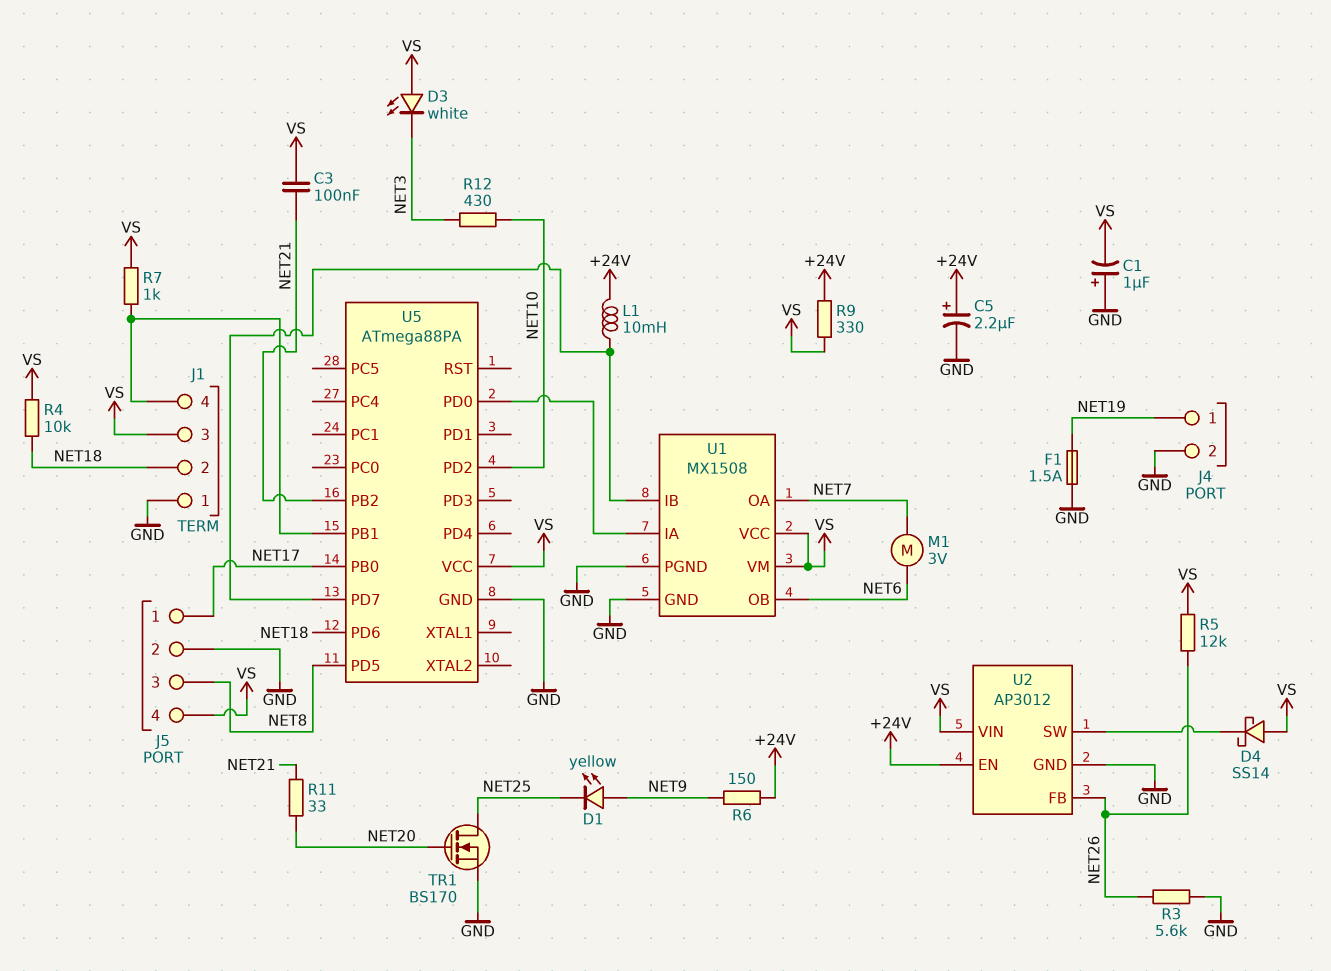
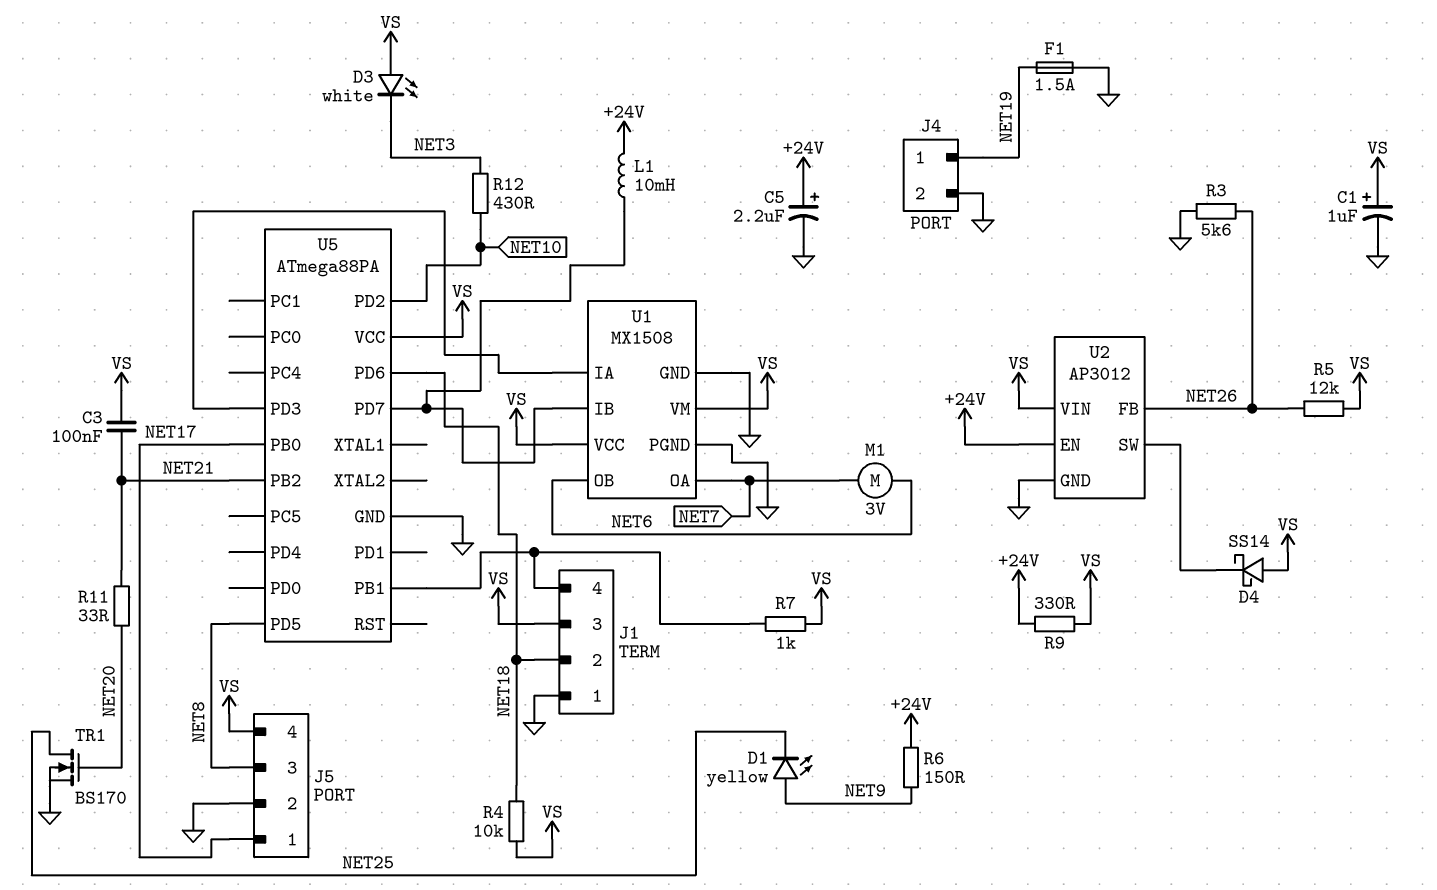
C1: 1uF (plus GND, minus VS) -> 1uF (plus VS, minus GND)
U5 pin PD0: U1/IA -> none
U5 pin PD3: none -> U1/IA

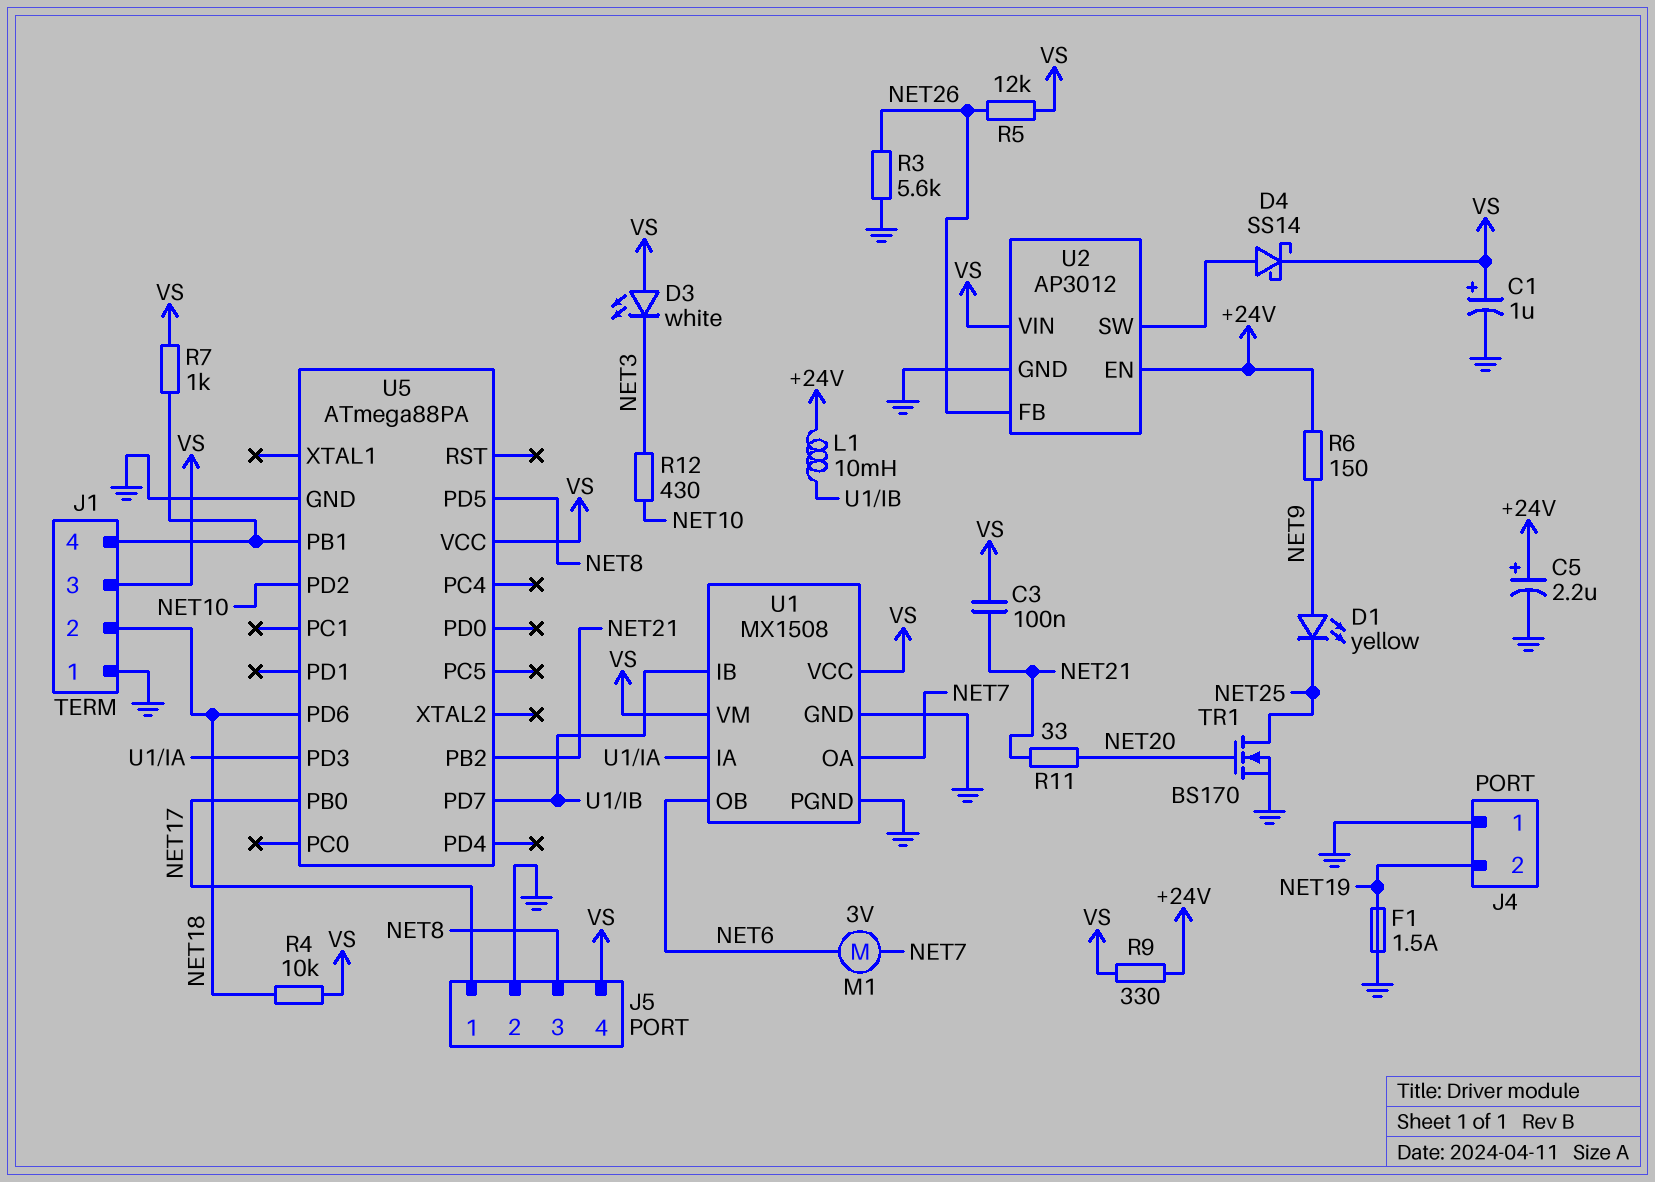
D4: schottky SS14 (A VS, K U2/SW) -> schottky SS14 (A U2/SW, K VS)
J4 pin 1: NET19 -> GND
J4 pin 2: GND -> NET19

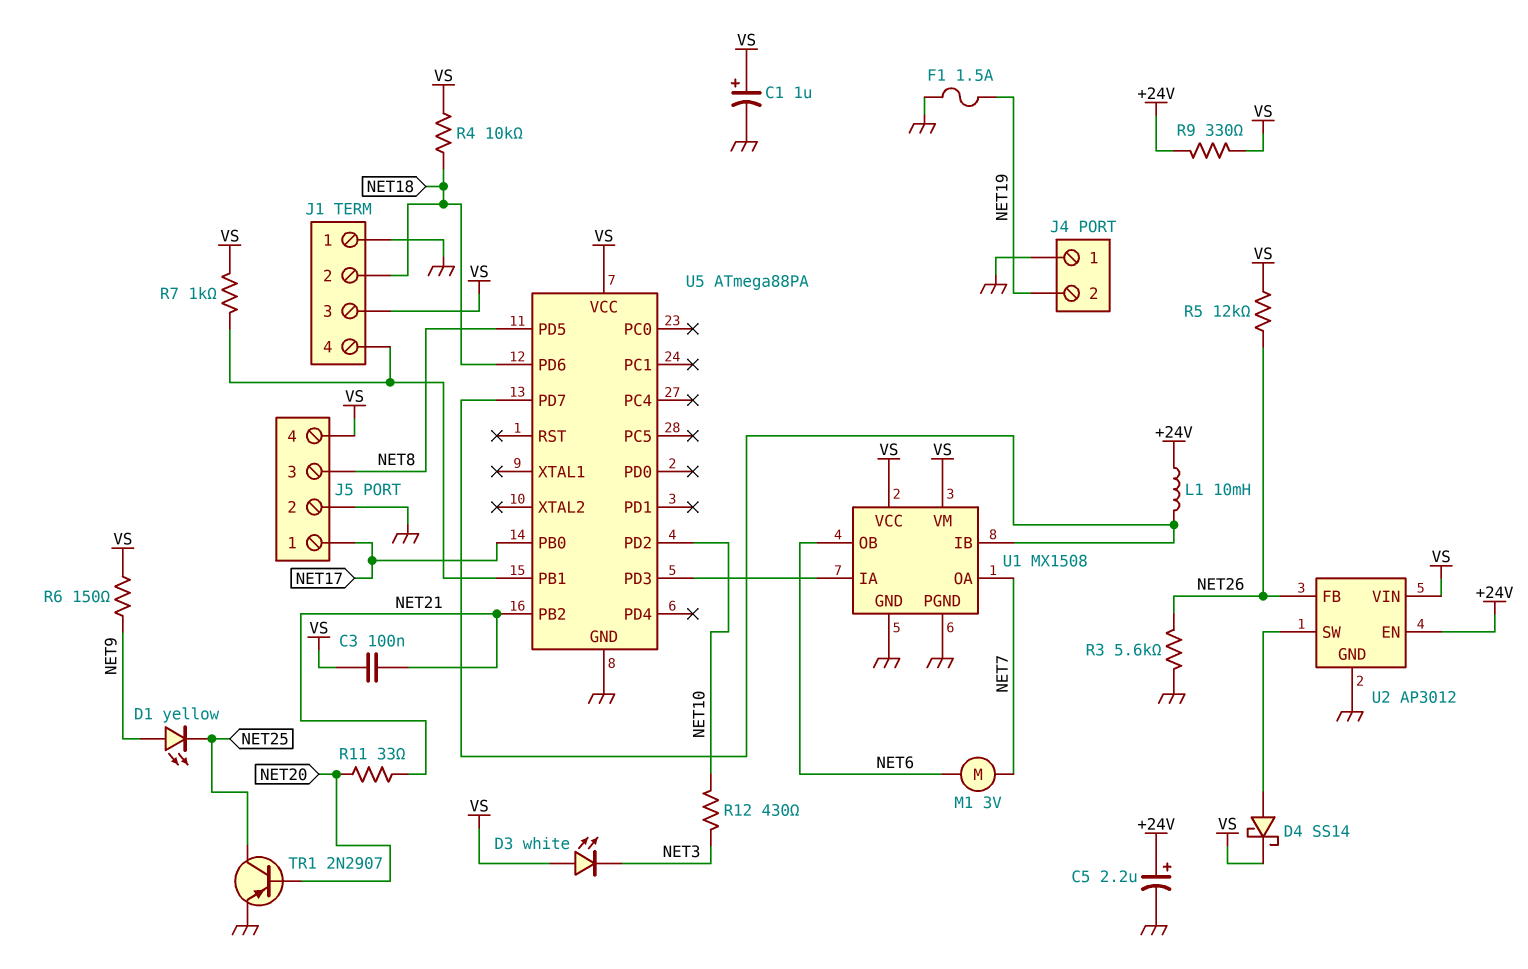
R6: 150 (+24V, NET9) -> 150 (NET9, VS)
TR1: NMOS BS170 (G NET20, D NET25, S GND) -> PNP 2N2907 (B NET20, C NET25, E GND)

